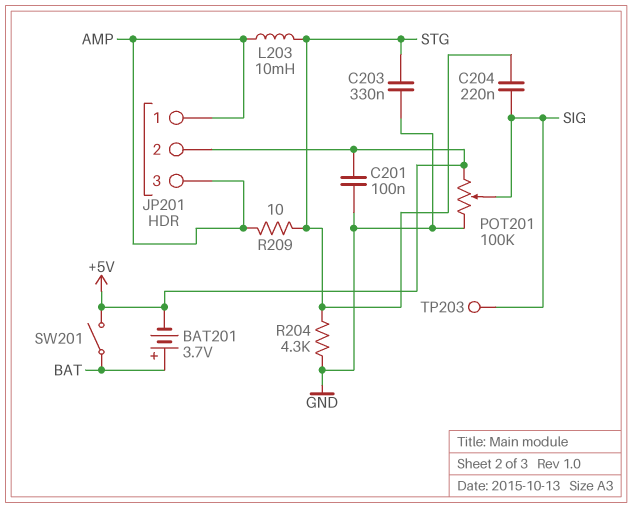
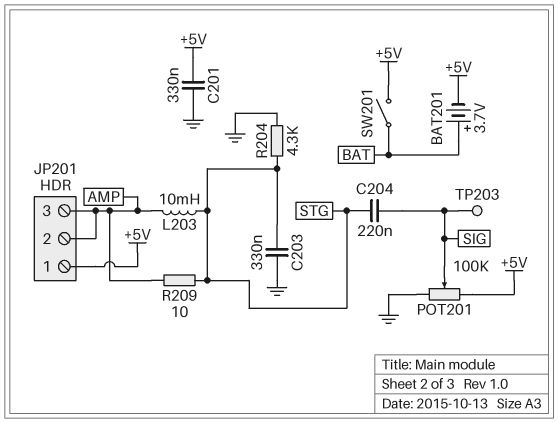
C201: 100nF (+5V, GND) -> 330nF (+5V, GND)
JP201 pin 1: AMP -> +5V
JP201 pin 2: +5V -> AMP

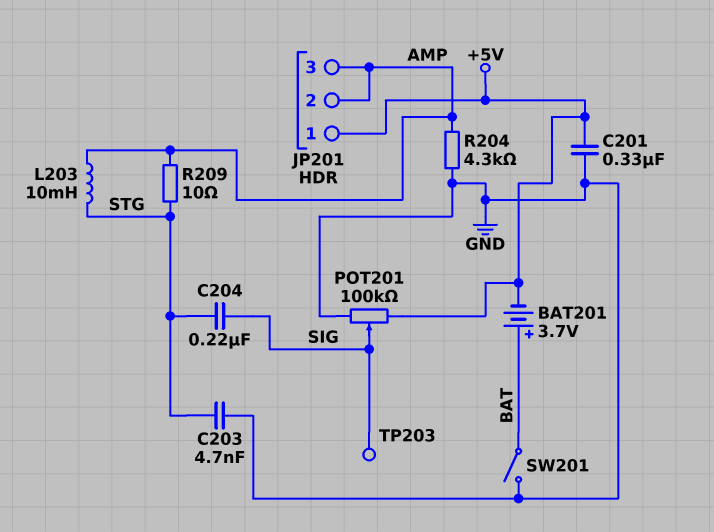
C203: 330nF (GND, STG) -> 4.7nF (GND, STG)
R204: 4.3k (GND, STG) -> 4.3k (AMP, GND)
SW201: switch (+5V, BAT) -> switch (BAT, GND)

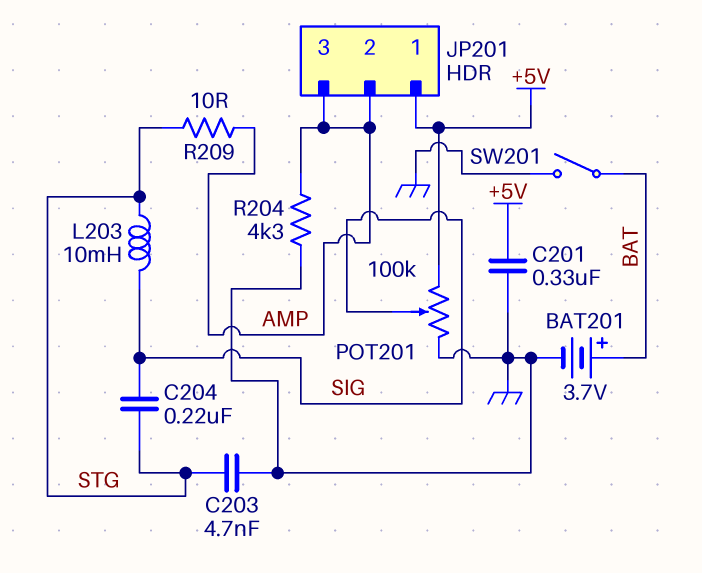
BAT201: 3.7V (plus BAT, minus +5V) -> 3.7V (plus BAT, minus GND)
L203: 10mH (AMP, STG) -> 10mH (SIG, STG)
TP203: test point (SIG) -> none

